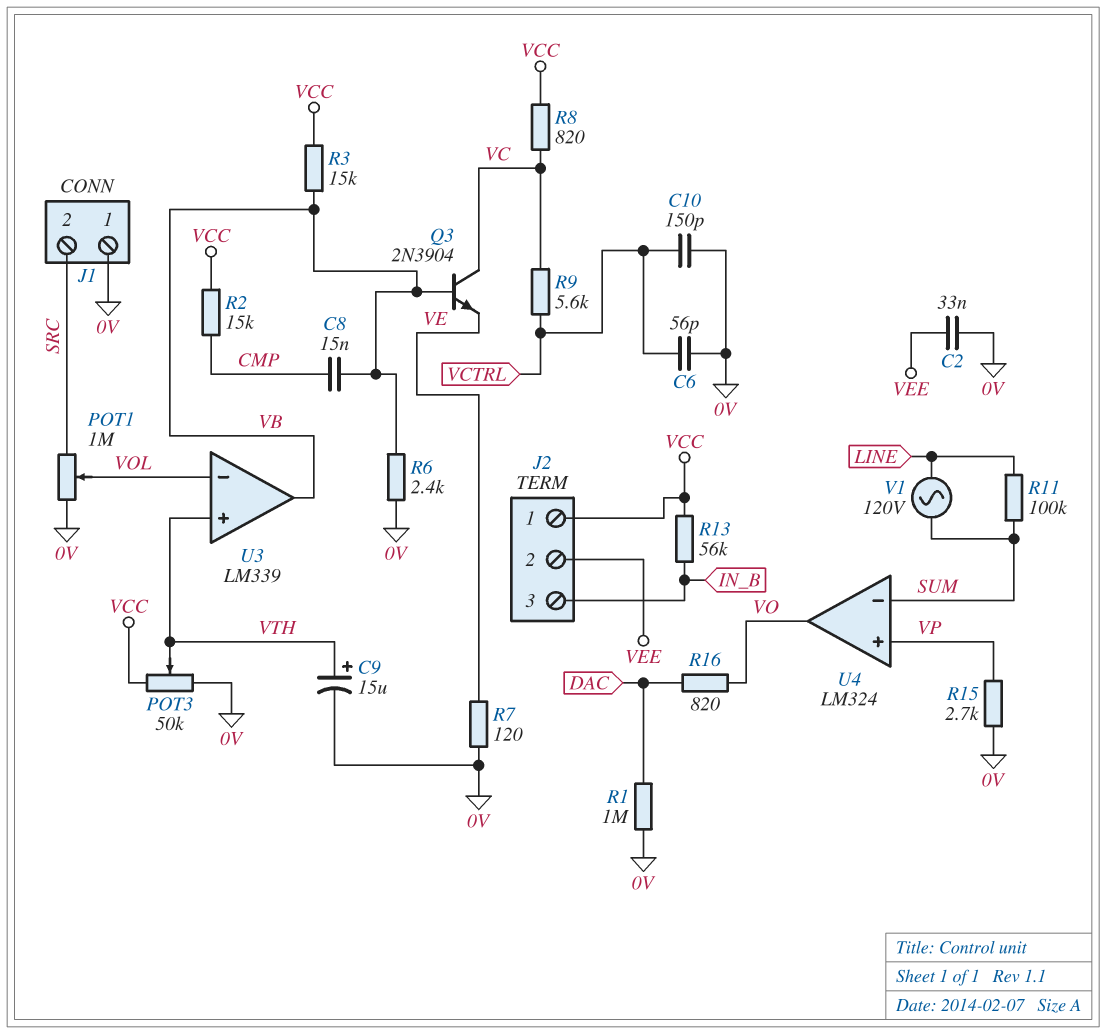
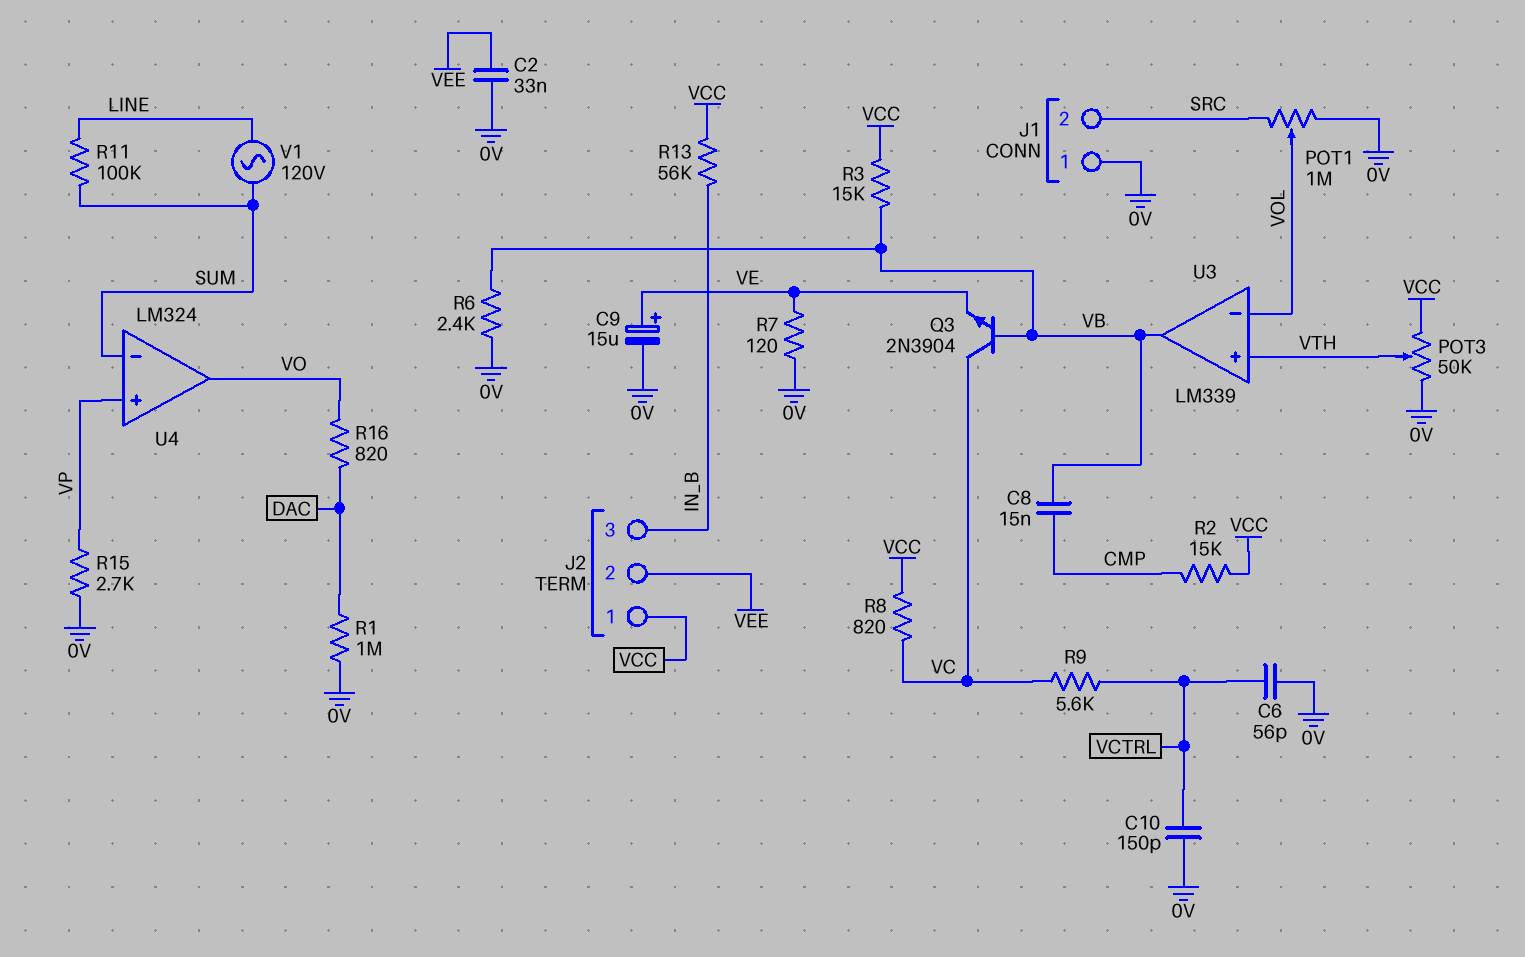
C9: 15uF (plus VTH, minus 0V) -> 15uF (plus VE, minus 0V)

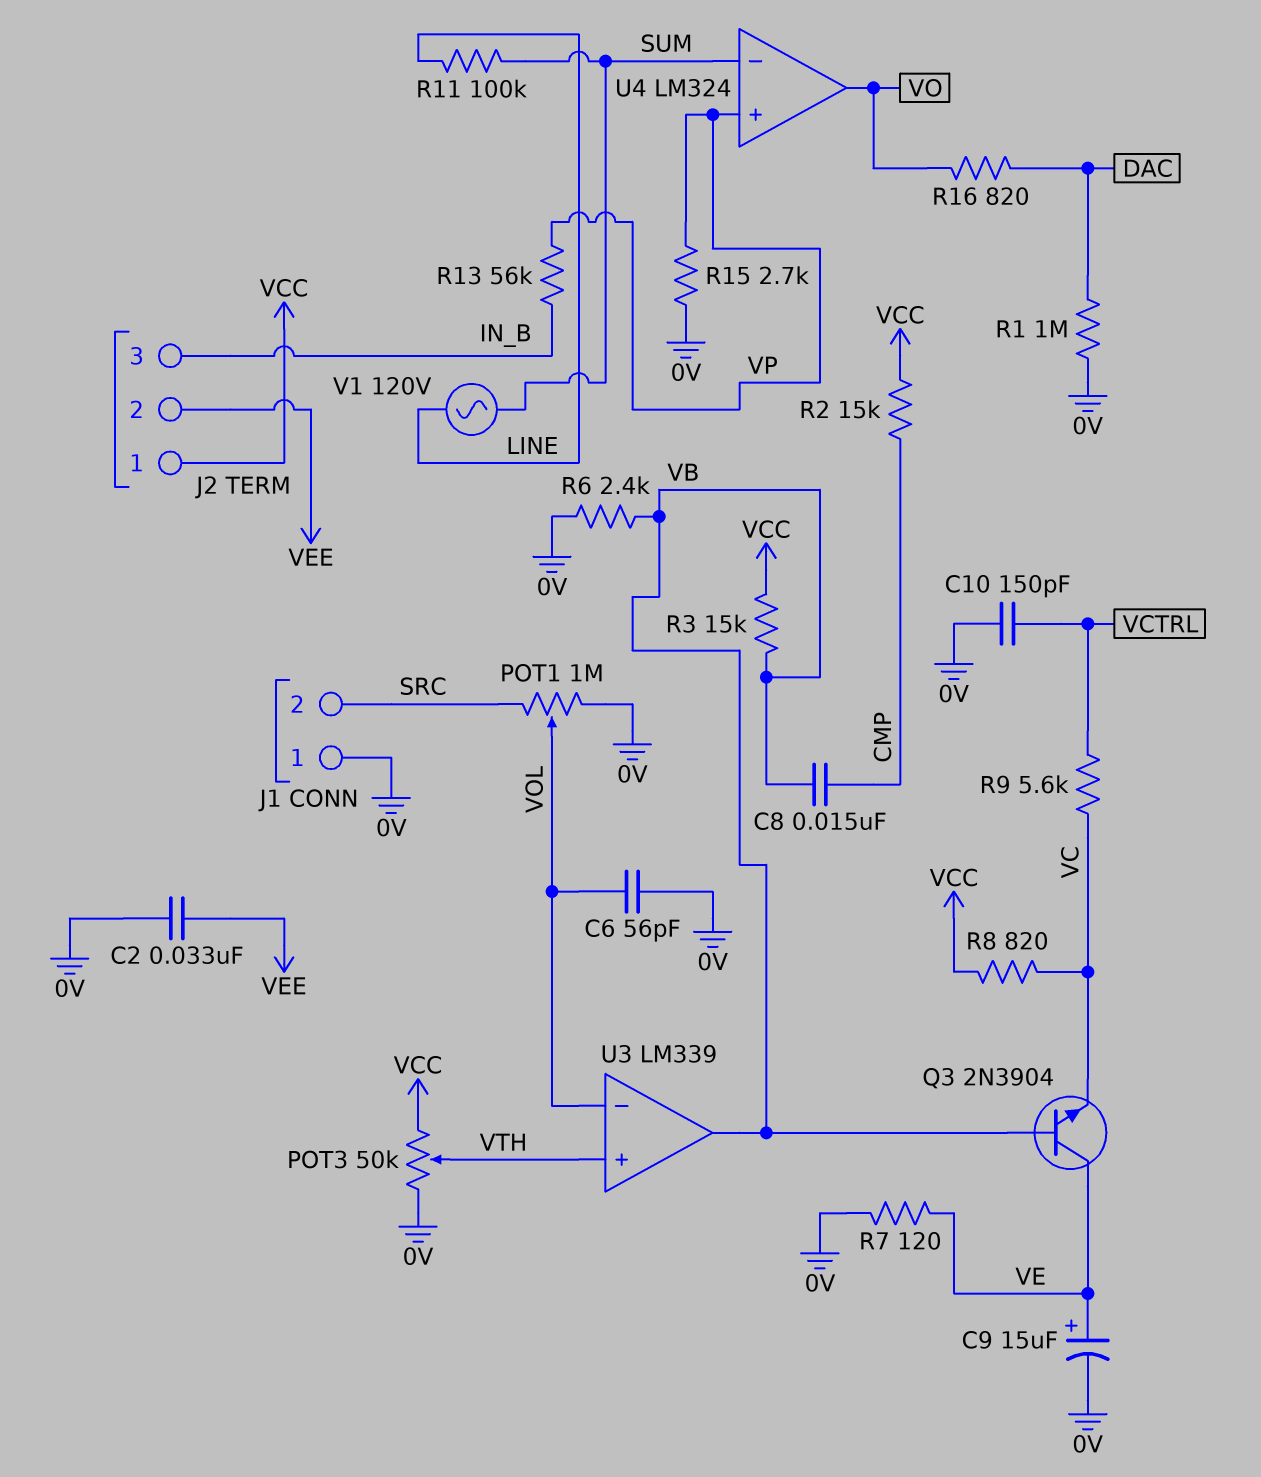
C6: 56pF (0V, VCTRL) -> 56pF (0V, VOL)
Q3: NPN 2N3904 (B VB, C VC, E VE) -> NPN 2N3904 (B VB, C VE, E VC)
R13: 56k (IN_B, VCC) -> 56k (IN_B, VP)

